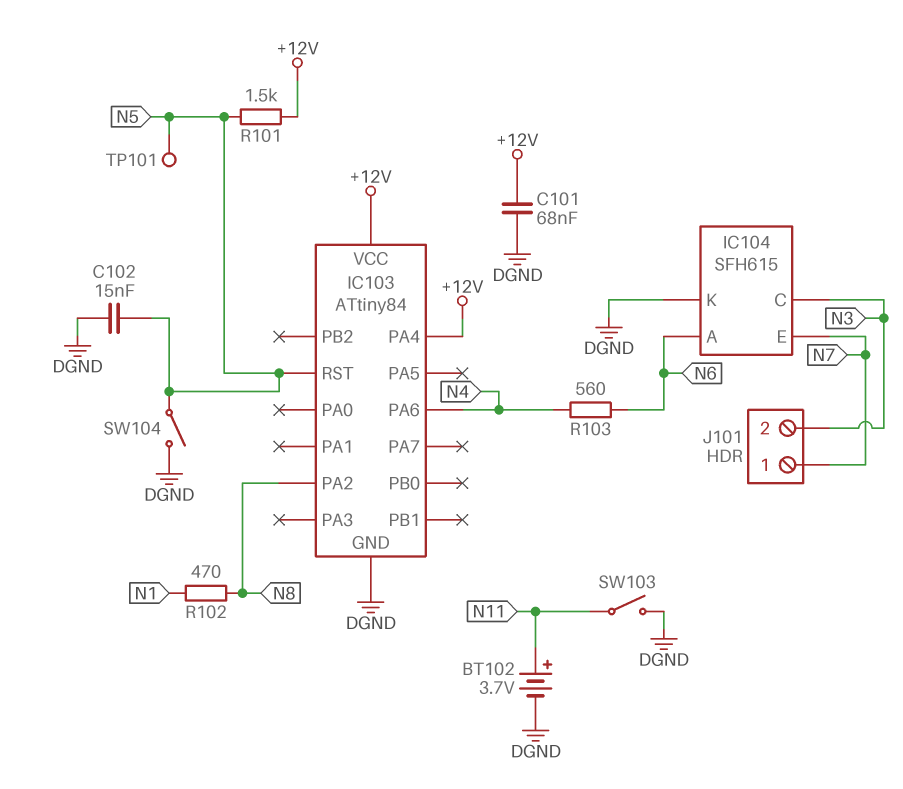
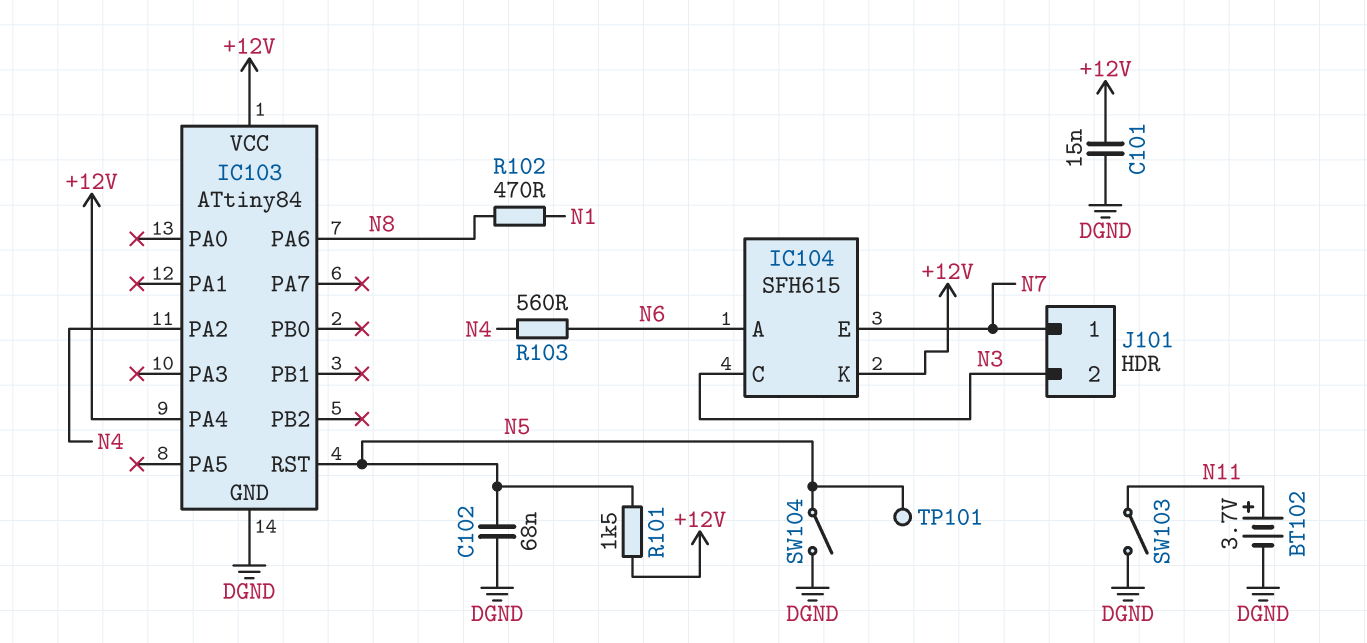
C101: 68nF (+12V, DGND) -> 15nF (+12V, DGND)
C102: 15nF (DGND, N5) -> 68nF (DGND, N5)
IC103 pin PA2: N8 -> N4
IC103 pin PA6: N4 -> N8
IC104 pin K: DGND -> +12V

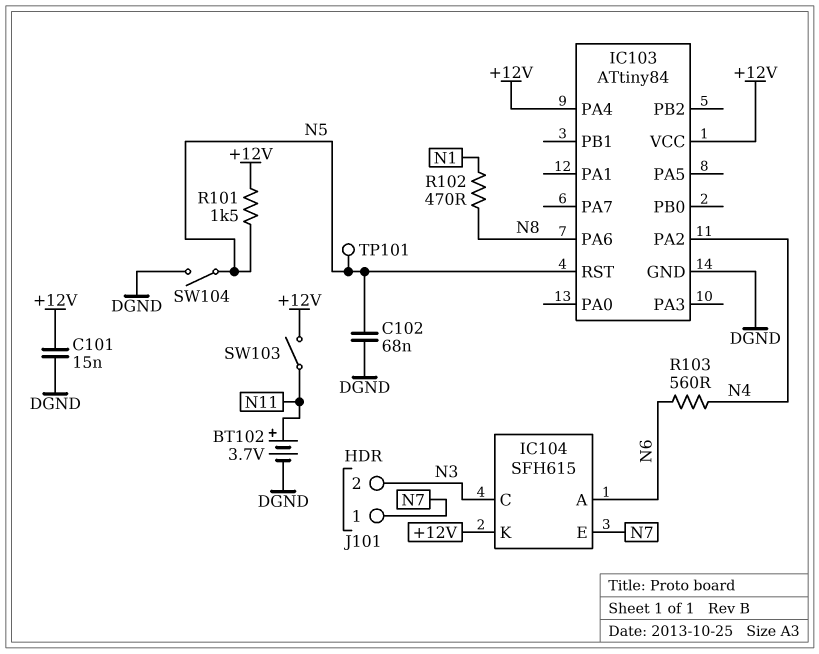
SW103: switch (DGND, N11) -> switch (+12V, N11)

